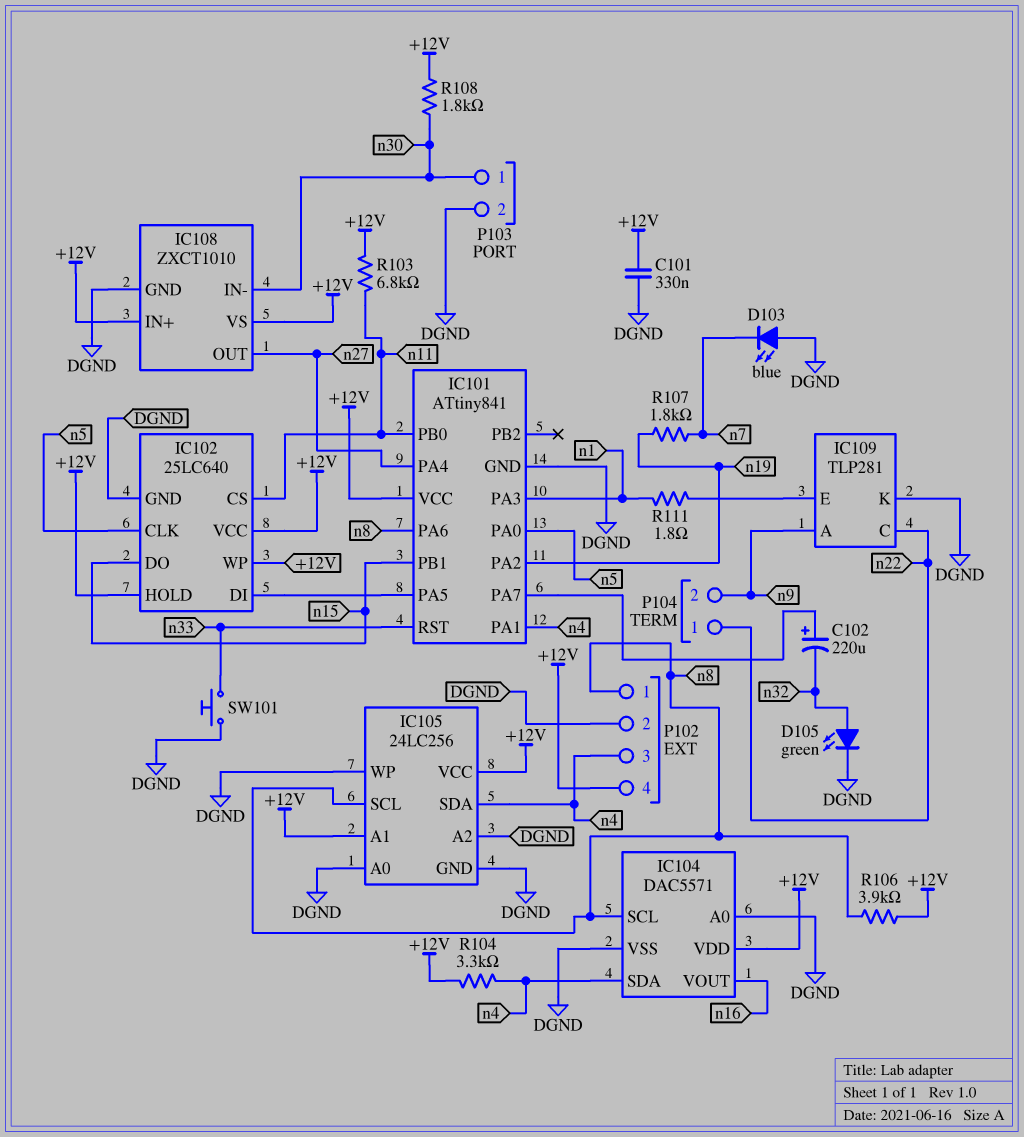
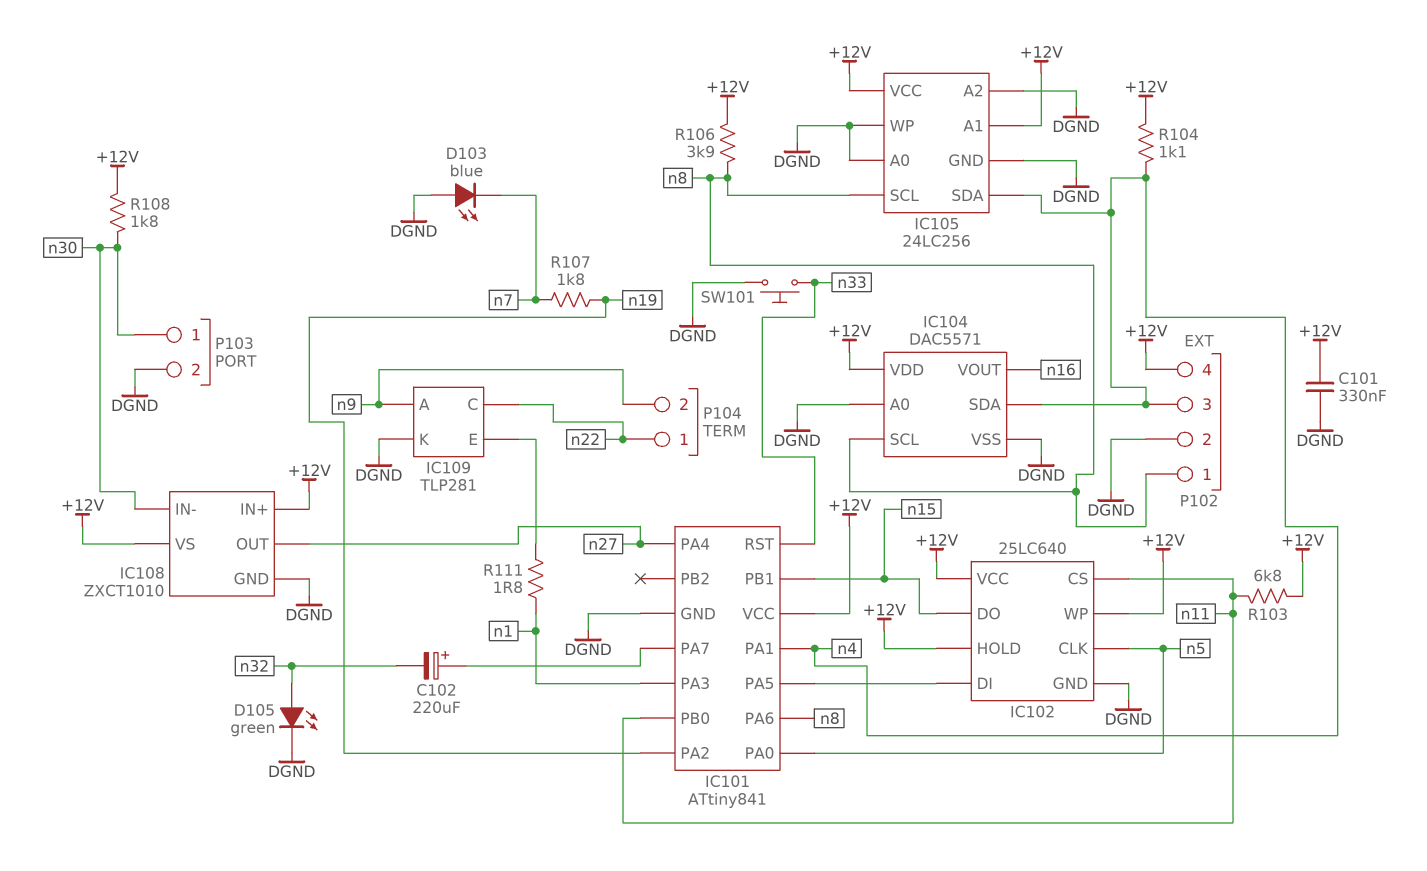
R104: 3.3k (+12V, n4) -> 1.1k (+12V, n4)

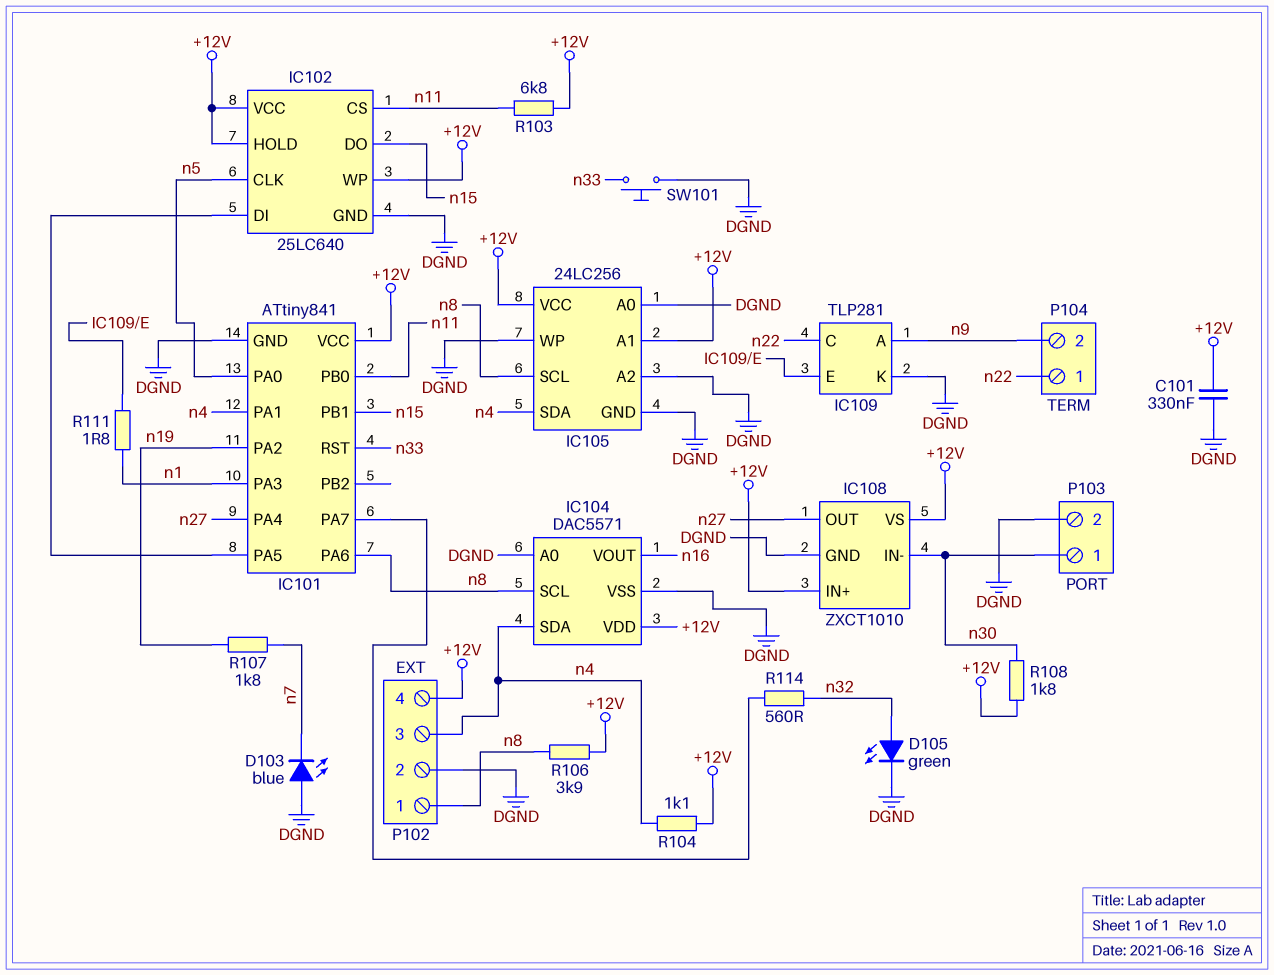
C102: 220uF (plus IC101/PA7, minus n32) -> none
R114: none -> 560 (IC101/PA7, n32)

